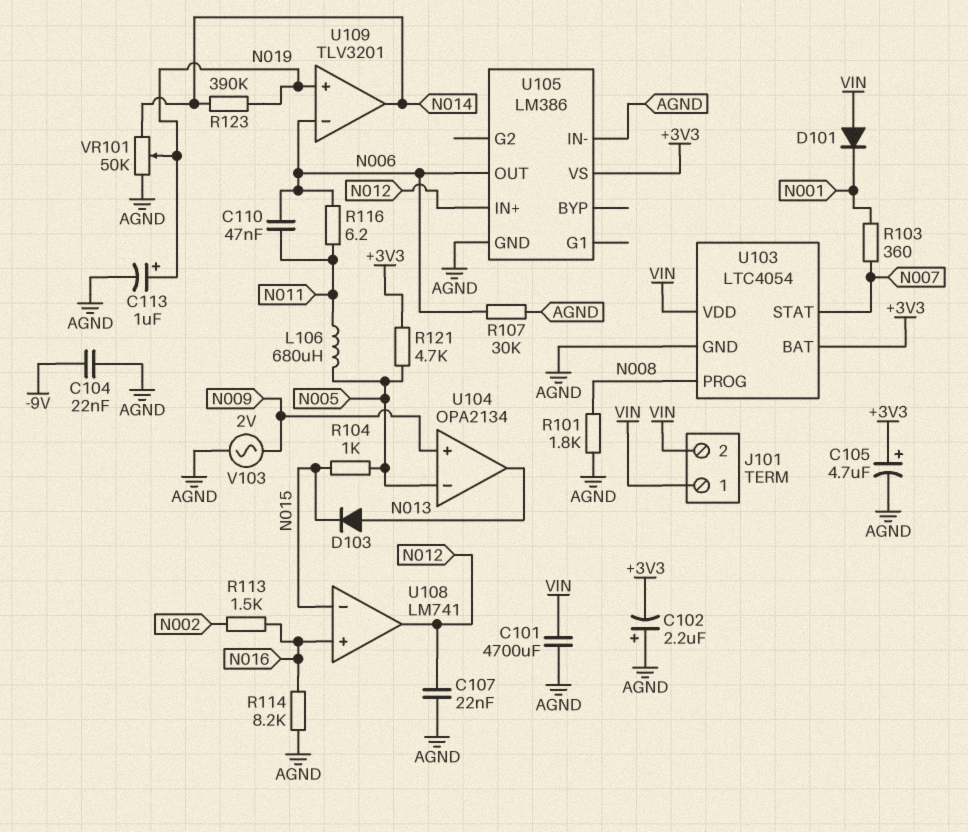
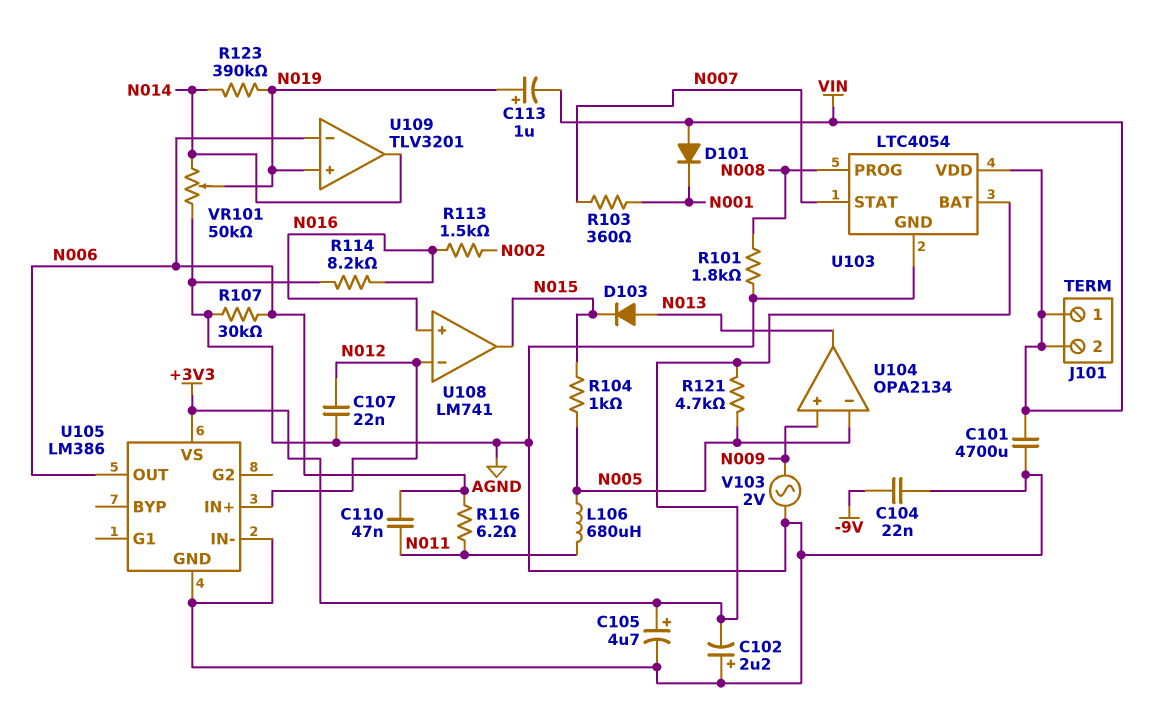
C113: 1uF (plus N019, minus AGND) -> 1uF (plus N019, minus VIN)
U108 pin in-: N015 -> N012
U108 pin out: N012 -> N015

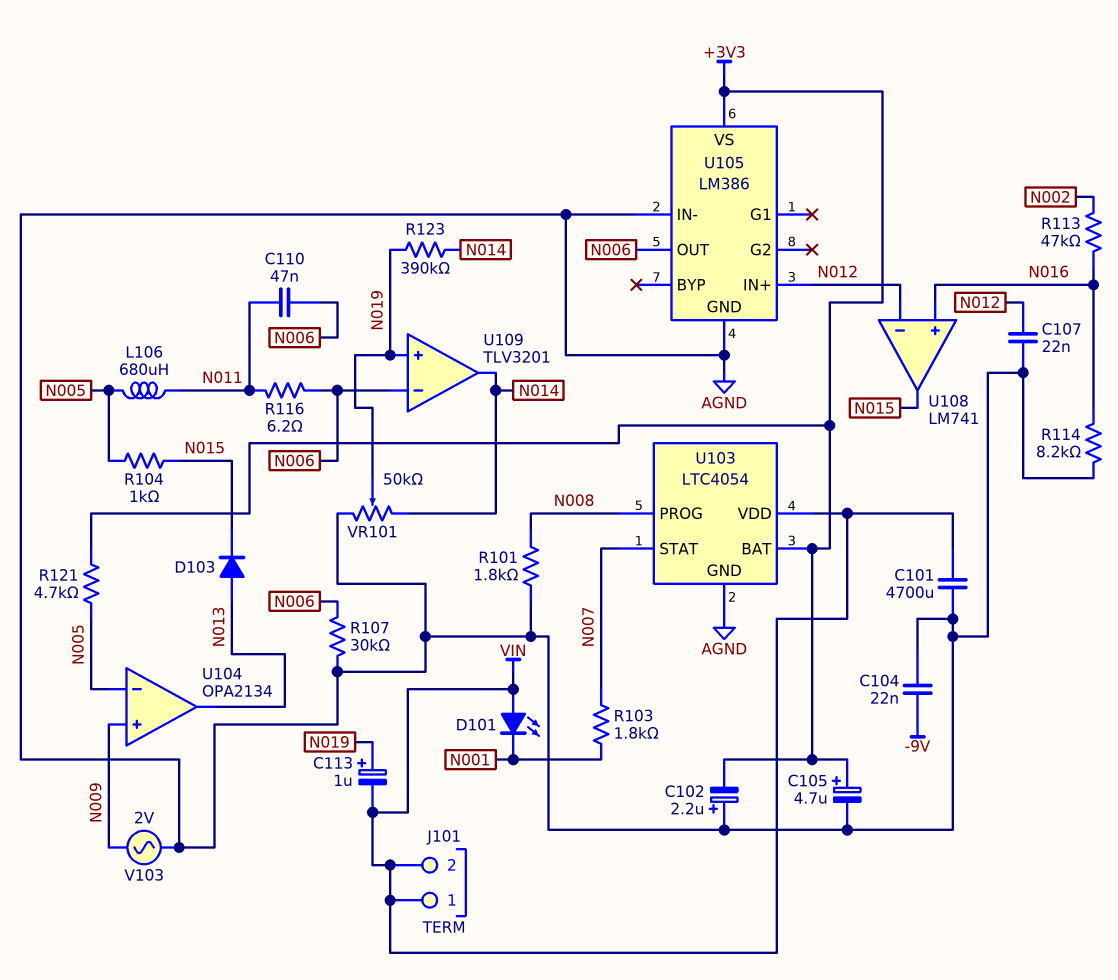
D101: diode (A VIN, K N001) -> LED (A VIN, K N001)
R103: 360 (N001, N007) -> 1.8k (N001, N007)
R113: 1.5k (N002, N016) -> 47k (N002, N016)

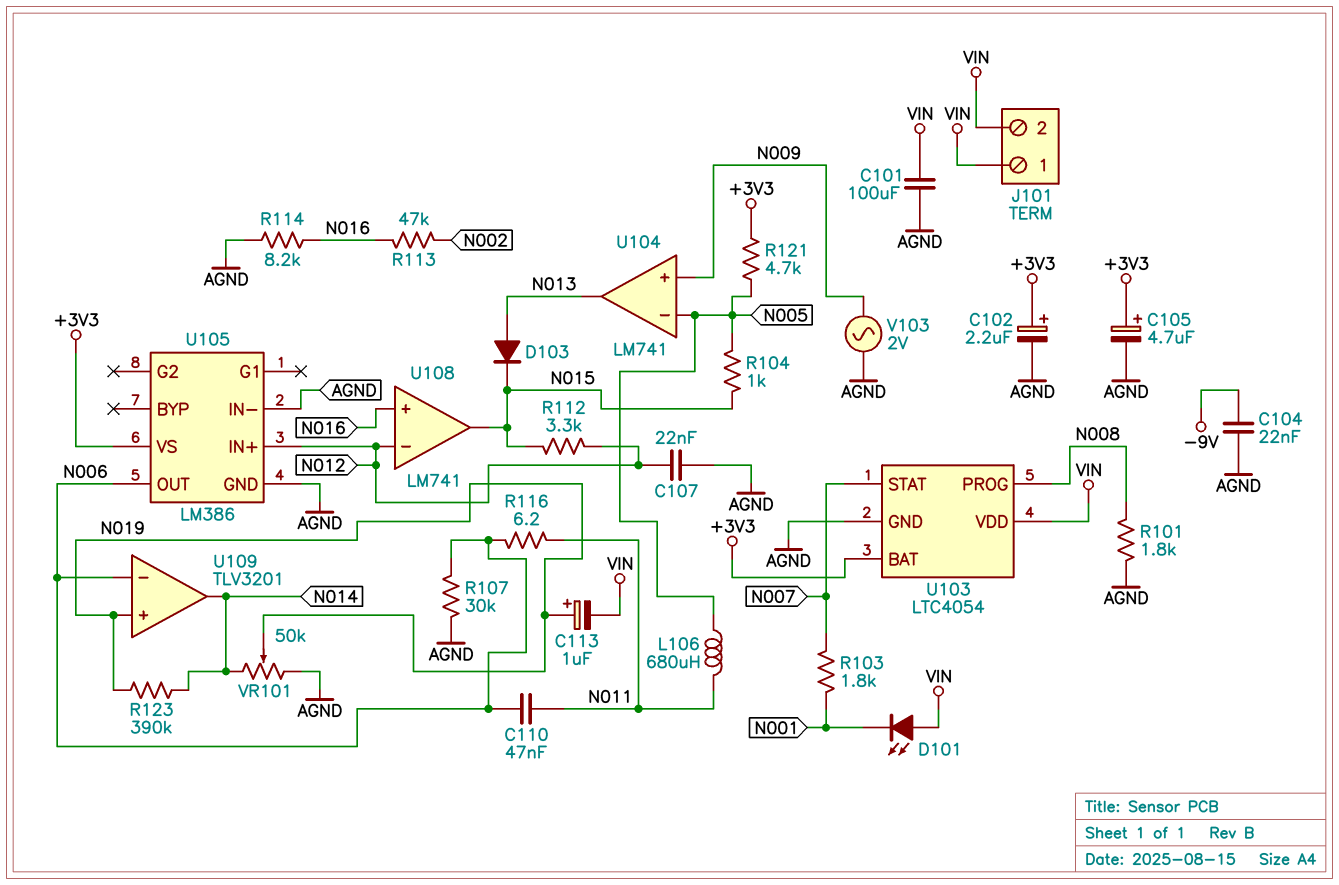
C101: 4700uF (AGND, VIN) -> 100uF (AGND, VIN)
C102: 2.2uF (plus AGND, minus +3V3) -> 2.2uF (plus +3V3, minus AGND)
R112: none -> 3.3k (N012, N015)
U104: OPA2134 -> LM741

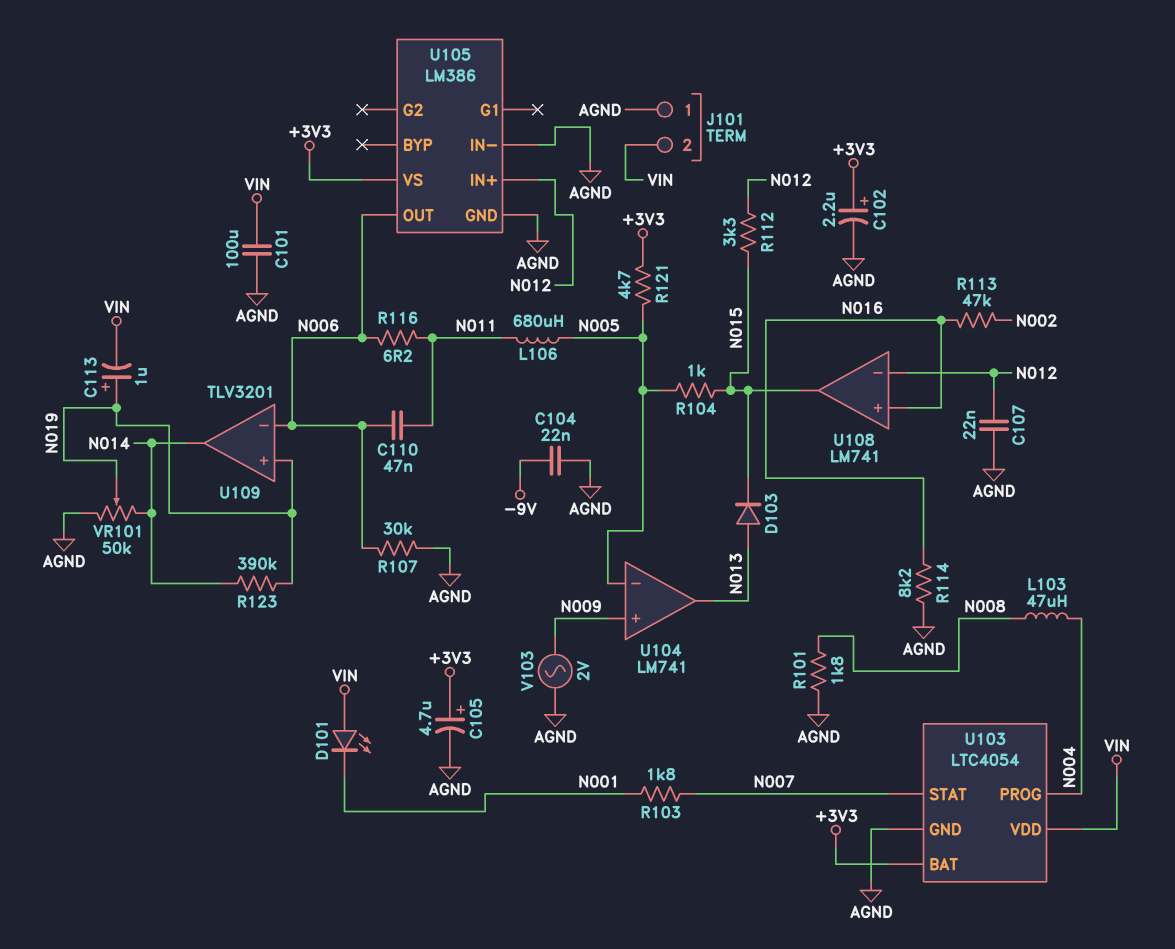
J101 pin 1: VIN -> AGND
L103: none -> 47uH (N004, N008)
U103 pin PROG: N008 -> N004

